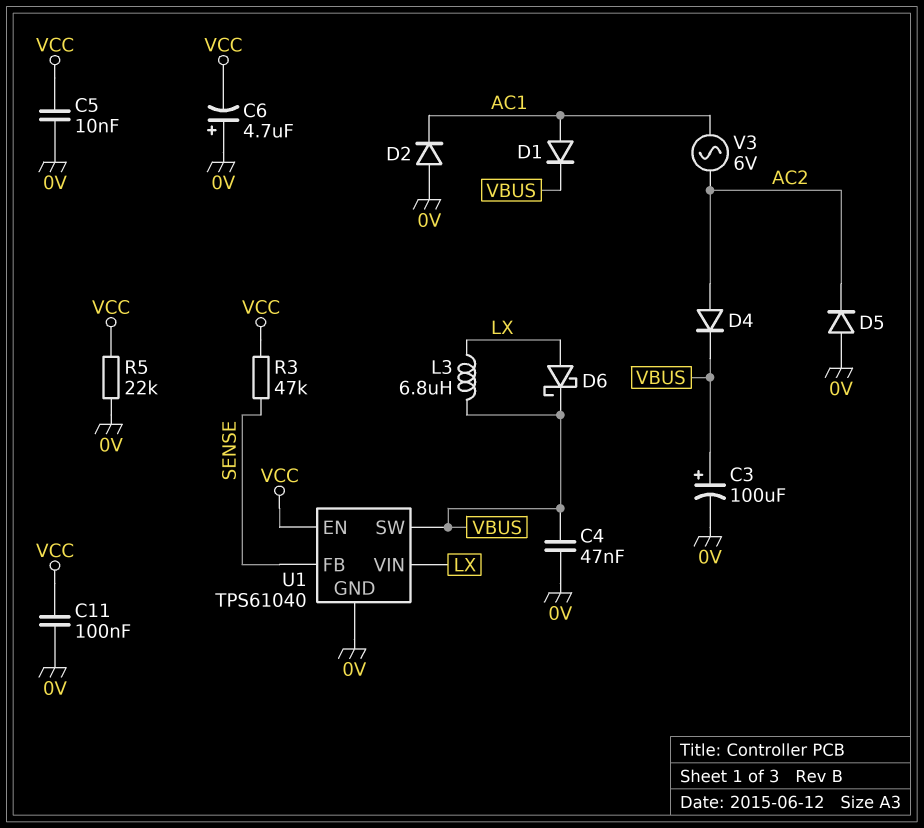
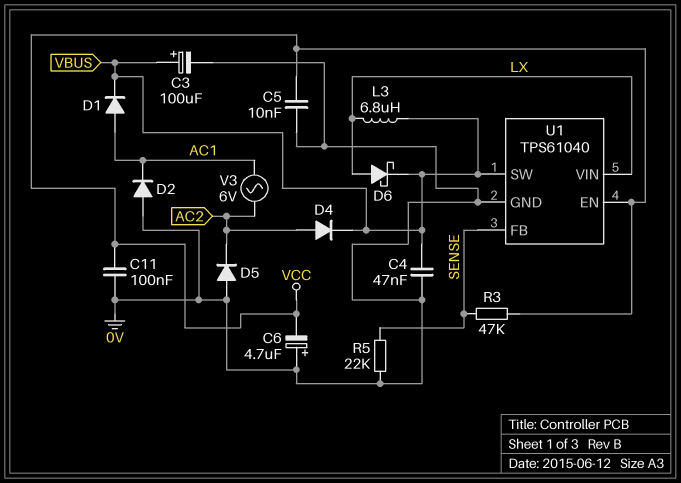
R5: 22k (0V, VCC) -> 22k (0V, SENSE)

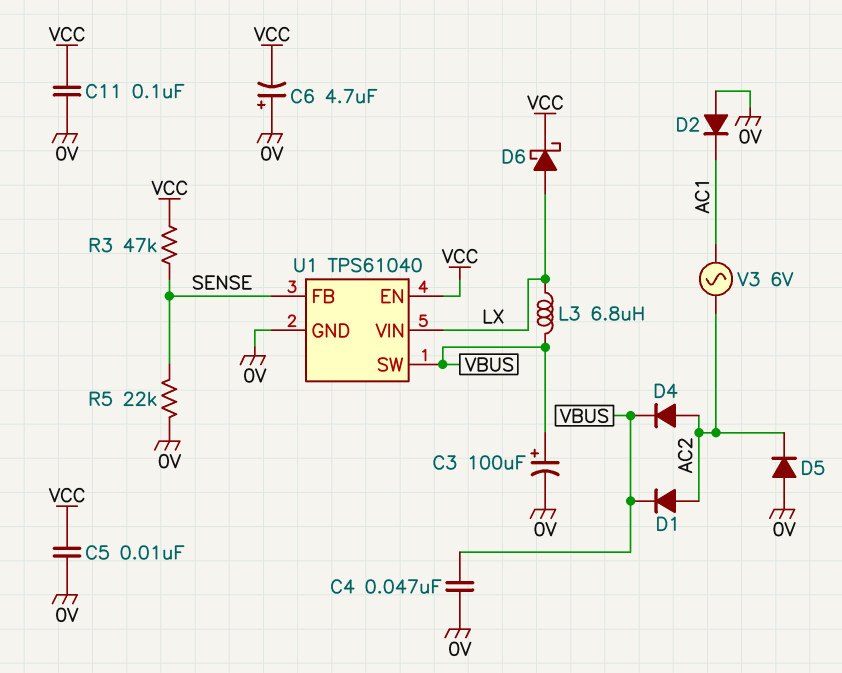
D1: diode (A AC1, K VBUS) -> diode (A AC2, K VBUS)
D6: schottky (A LX, K VBUS) -> schottky (A LX, K VCC)

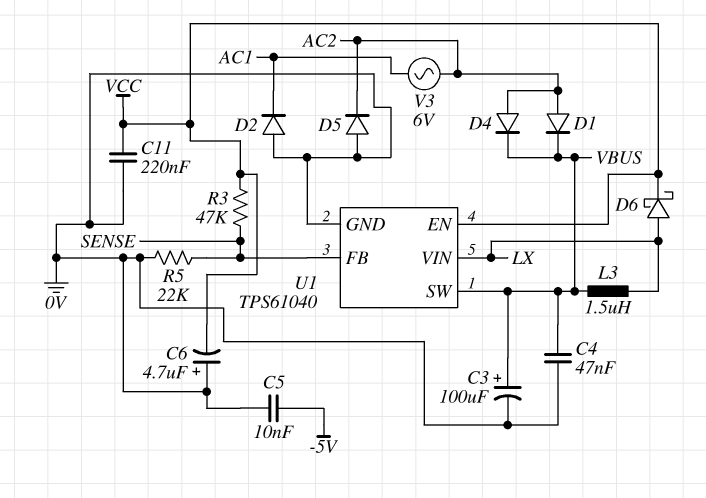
C5: 10nF (0V, VCC) -> 10nF (-5V, 0V)
C11: 100nF (0V, VCC) -> 220nF (0V, VCC)
L3: 6.8uH (LX, VBUS) -> 1.5uH (LX, VBUS)

